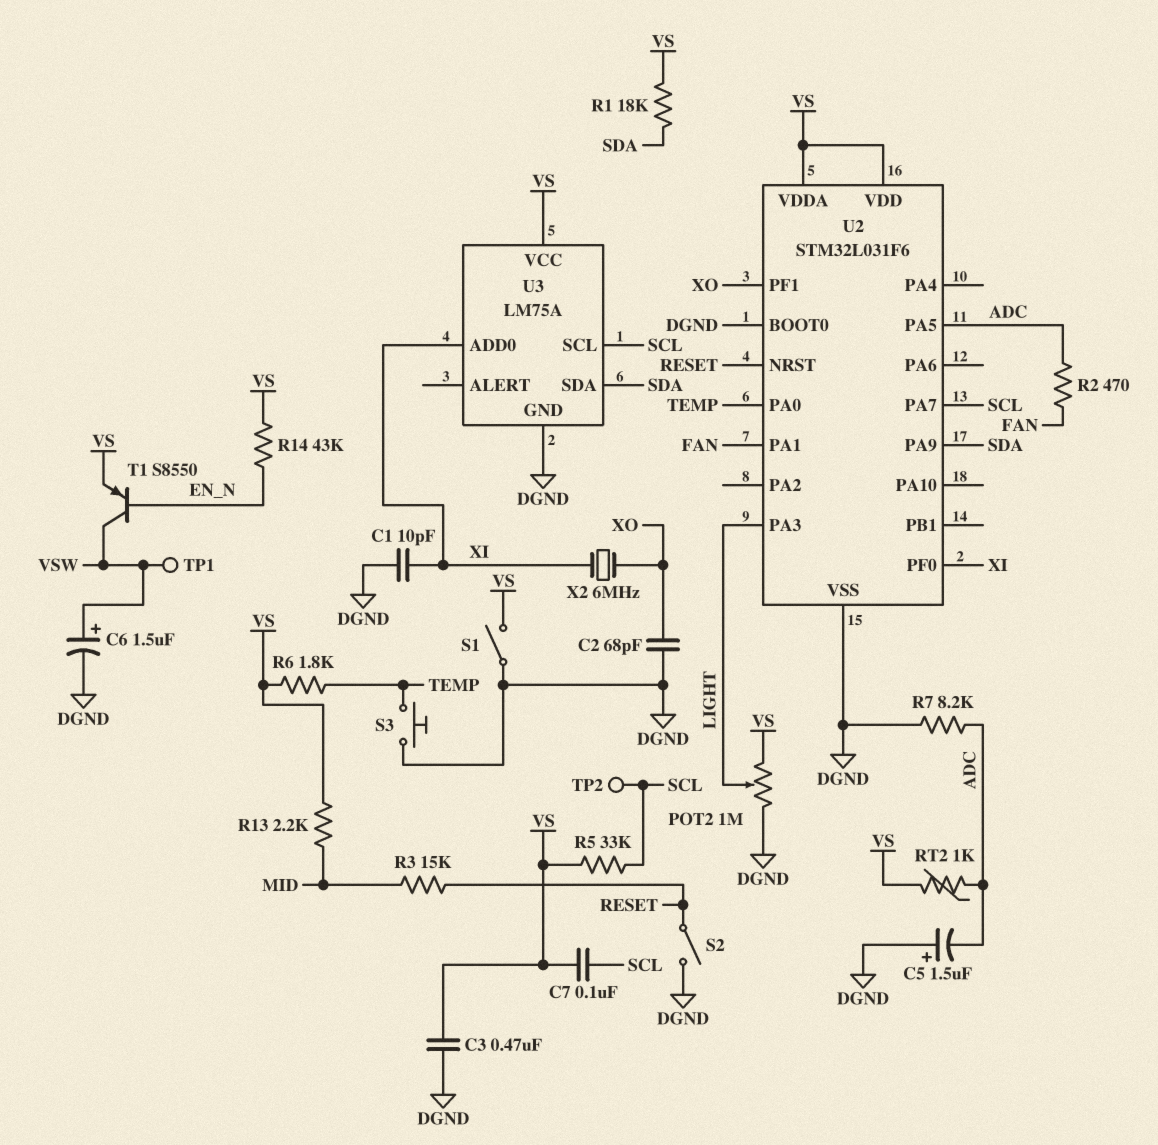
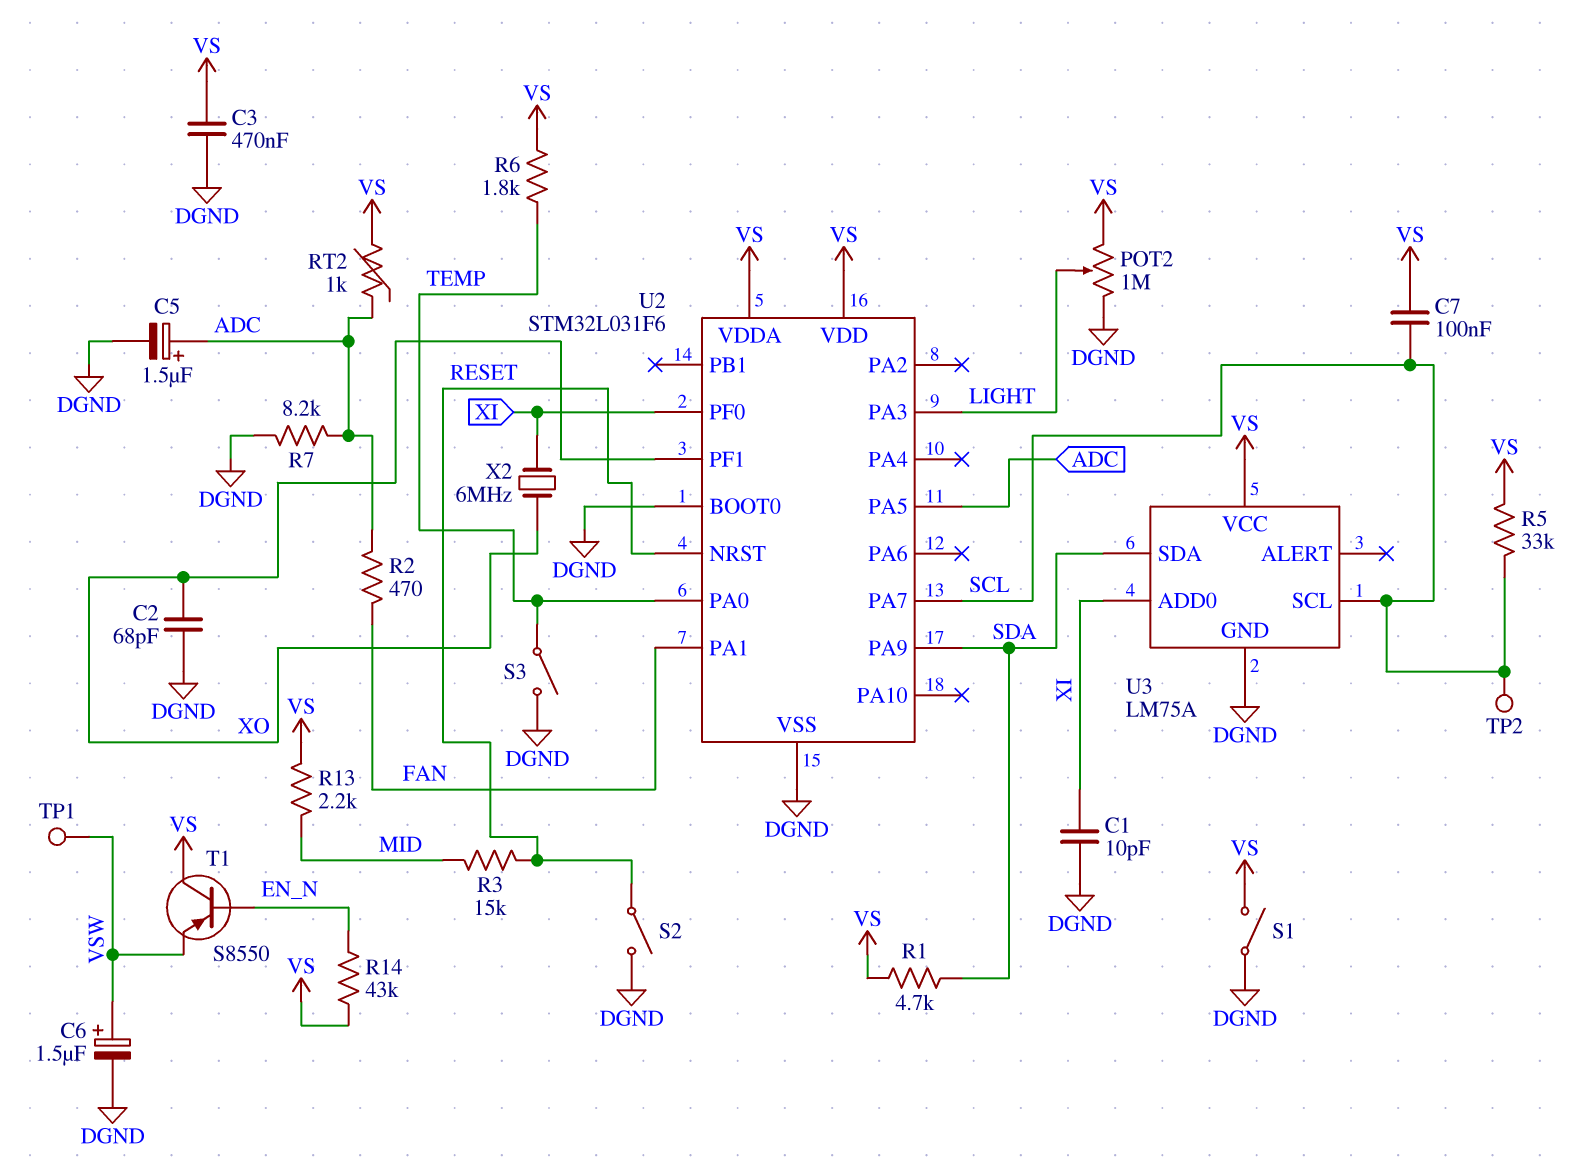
C5: 1.5uF (plus DGND, minus ADC) -> 1.5uF (plus ADC, minus DGND)
R1: 18k (SDA, VS) -> 4.7k (SDA, VS)
S3: button (DGND, TEMP) -> switch (DGND, TEMP)
T1: PNP S8550 (B EN_N, C VSW, E VS) -> PNP S8550 (B EN_N, C VS, E VSW)

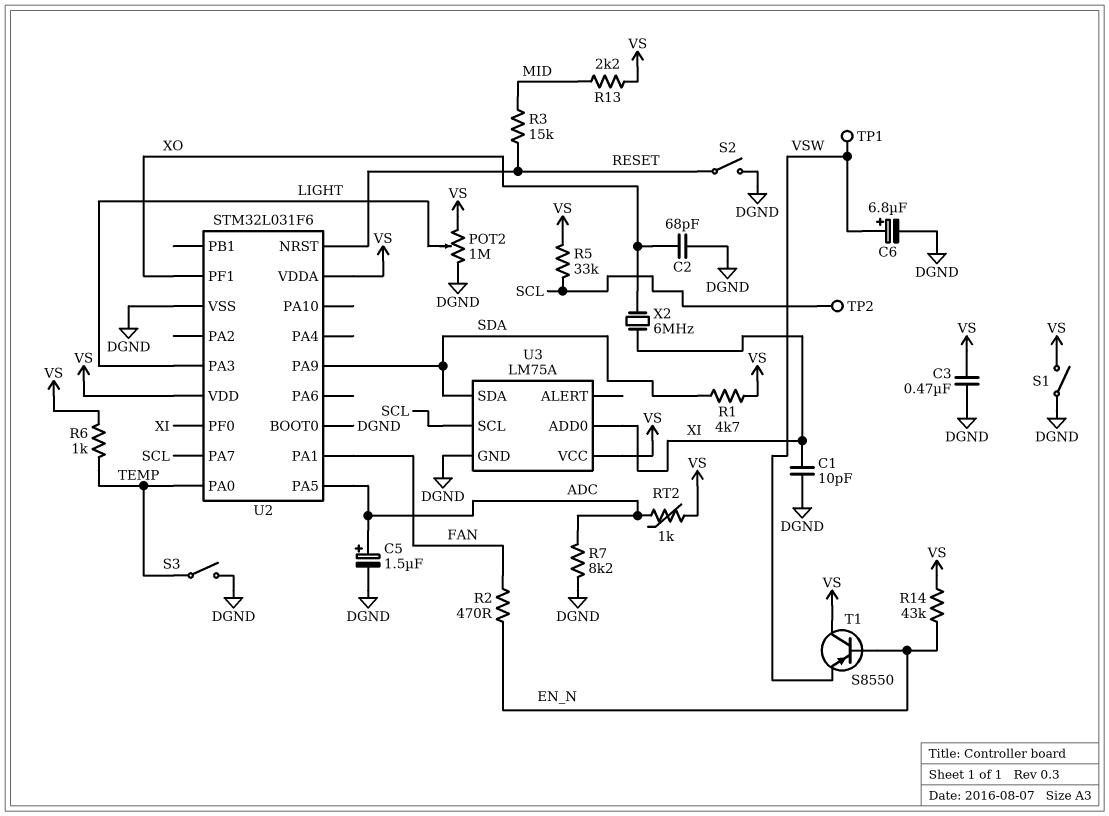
C6: 1.5uF (plus VSW, minus DGND) -> 6.8uF (plus VSW, minus DGND)
C7: 100nF (SCL, VS) -> none
R2: 470 (ADC, FAN) -> 470 (EN_N, FAN)
R6: 1.8k (TEMP, VS) -> 1k (TEMP, VS)

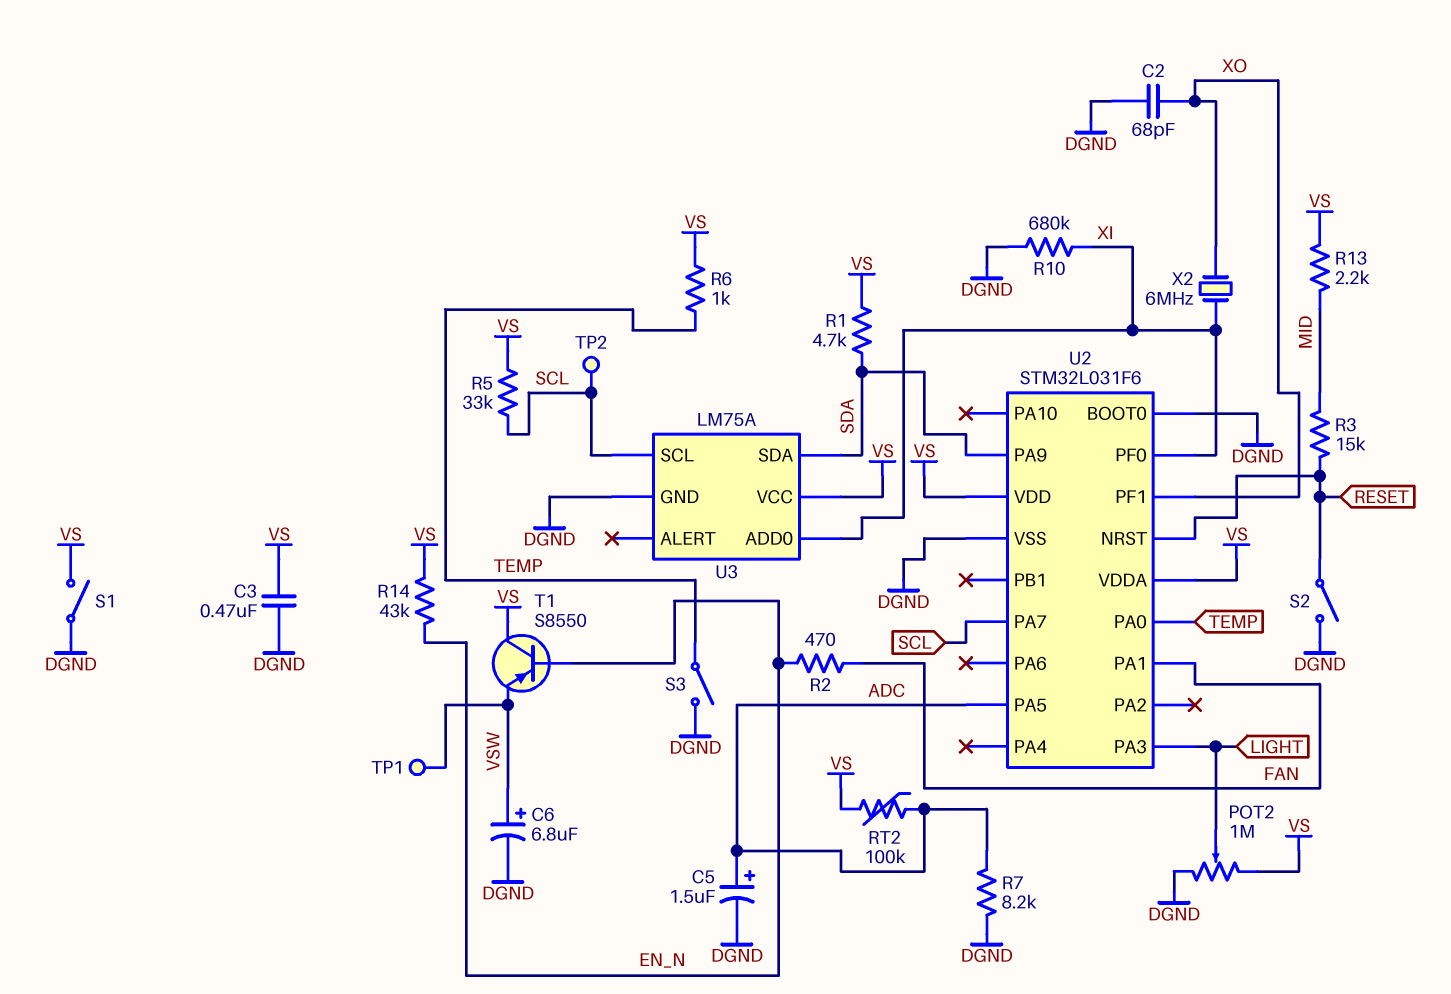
C1: 10pF (DGND, XI) -> none
R10: none -> 680k (DGND, XI)
RT2: 1k (ADC, VS) -> 100k (ADC, VS)

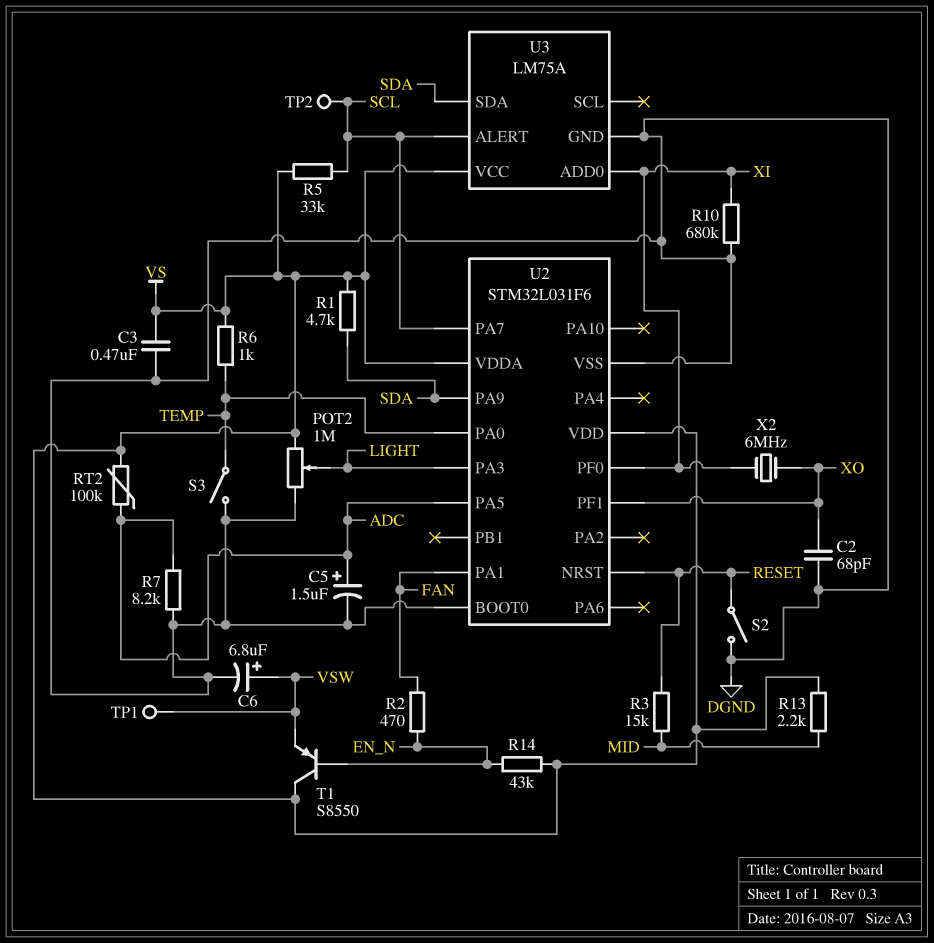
S1: switch (DGND, VS) -> none
U3 pin ALERT: none -> SCL
U3 pin SCL: SCL -> none

